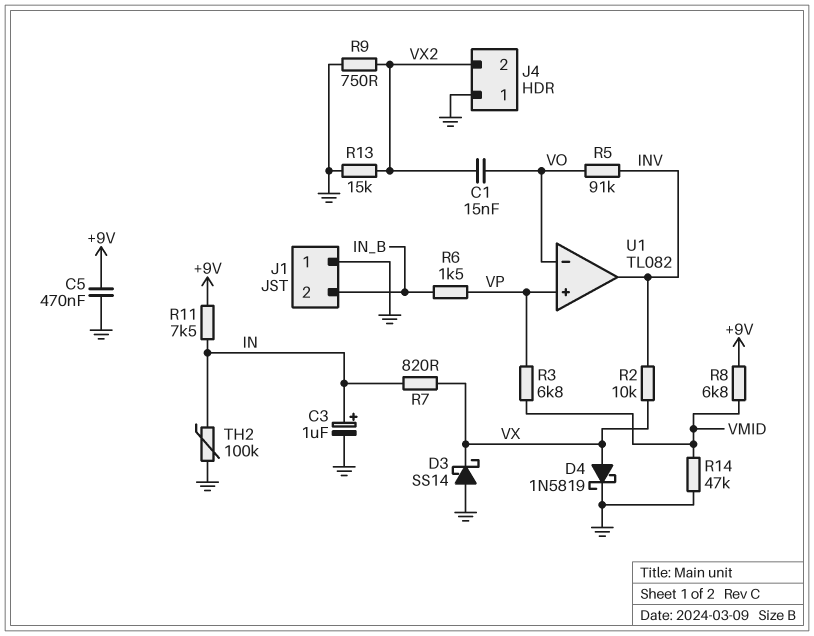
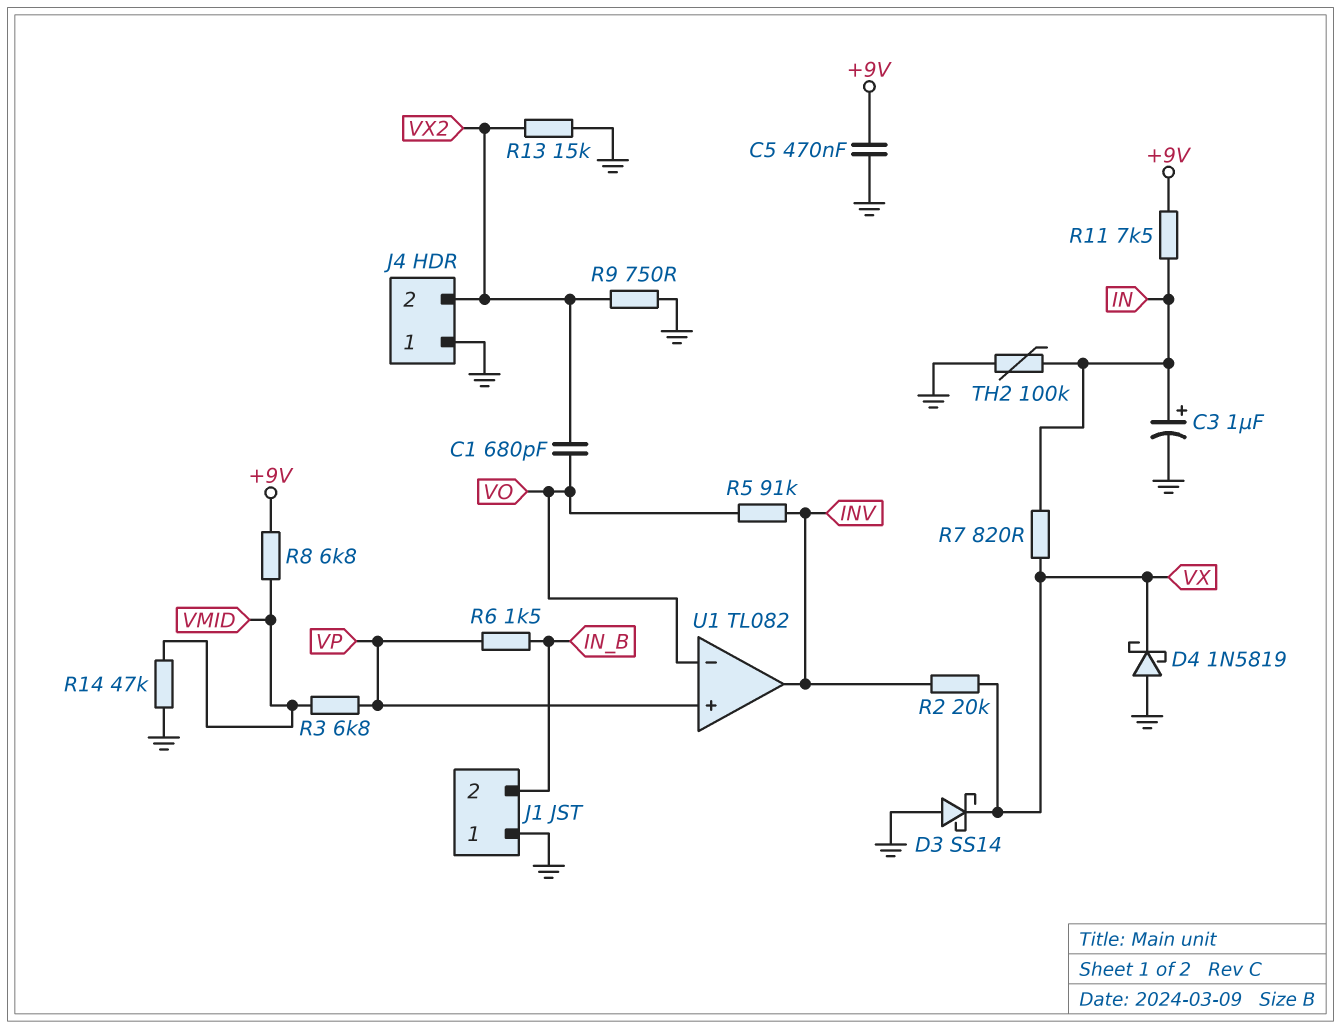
C1: 15nF (VO, VX2) -> 680pF (VO, VX2)
D4: schottky 1N5819 (A VX, K GND) -> schottky 1N5819 (A GND, K VX)
R2: 10k (INV, VX) -> 20k (INV, VX)

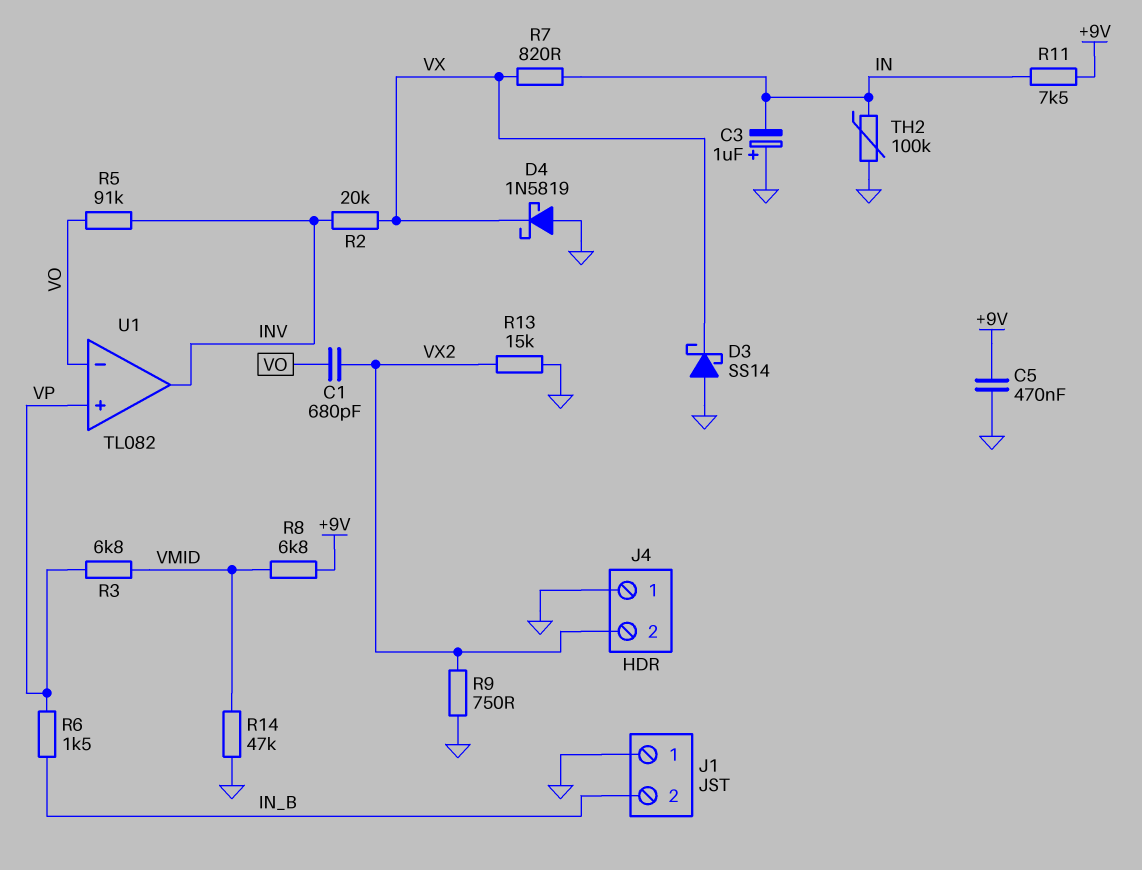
C3: 1uF (plus IN, minus GND) -> 1uF (plus GND, minus IN)

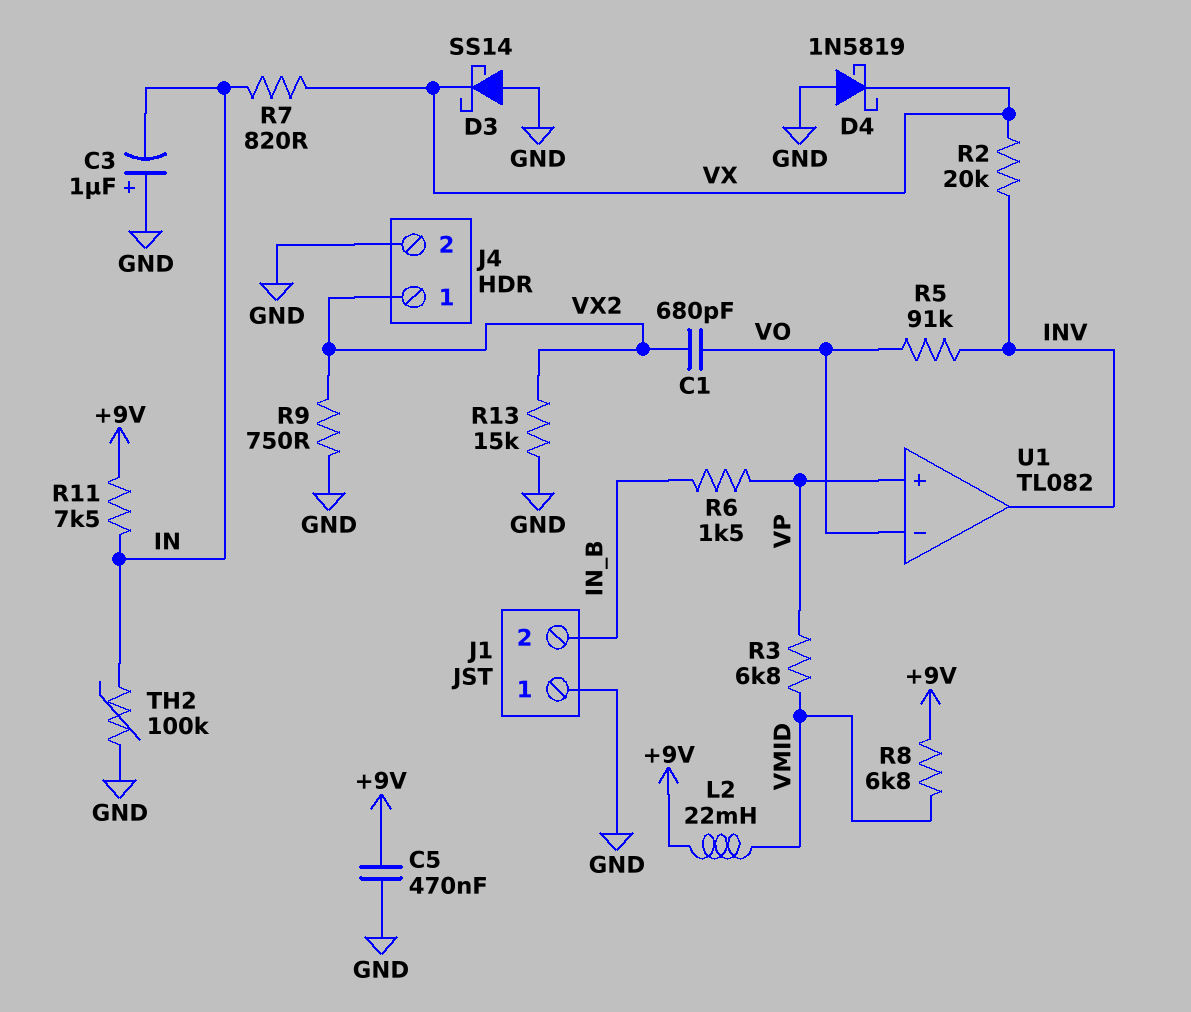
J4 pin 1: GND -> VX2
J4 pin 2: VX2 -> GND
L2: none -> 22mH (+9V, VMID)
R14: 47k (GND, VMID) -> none

